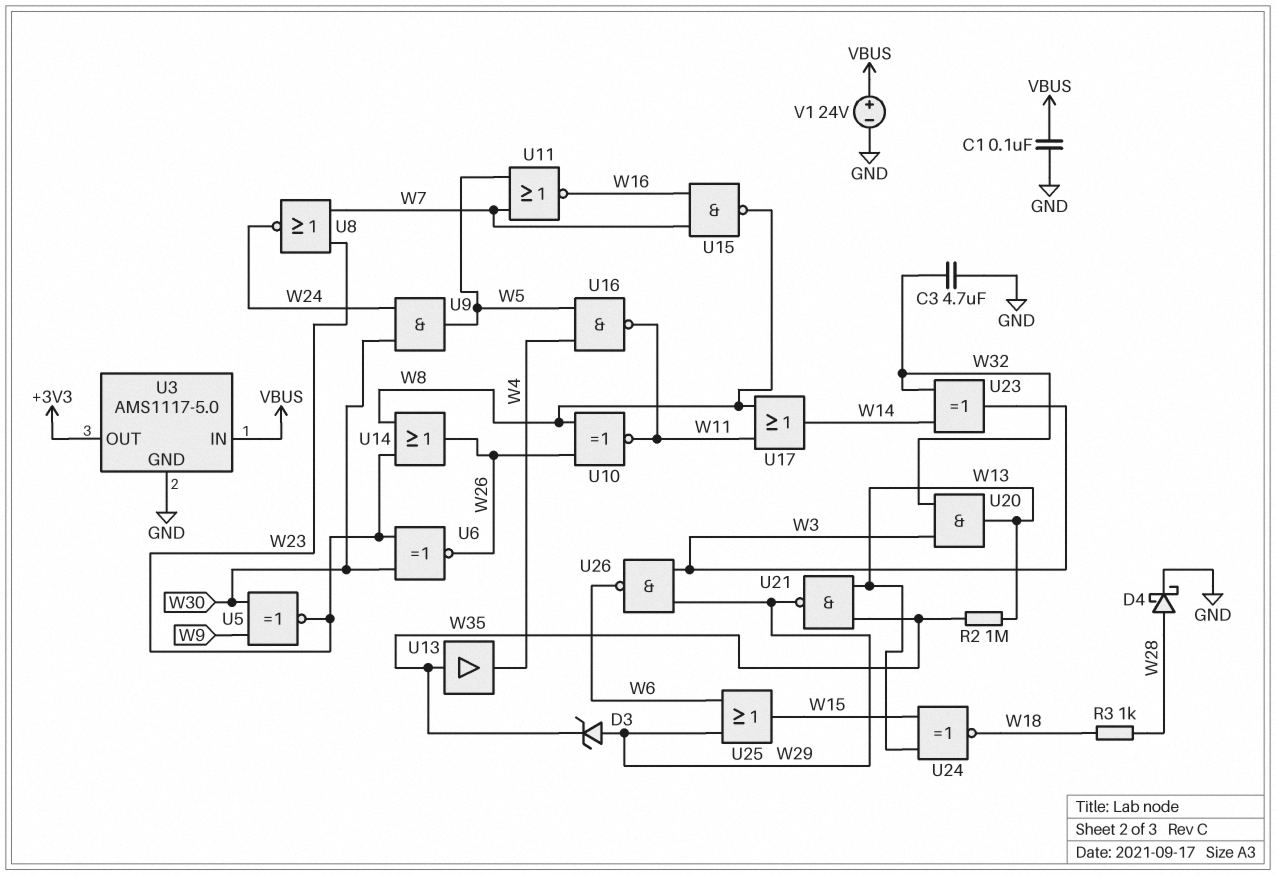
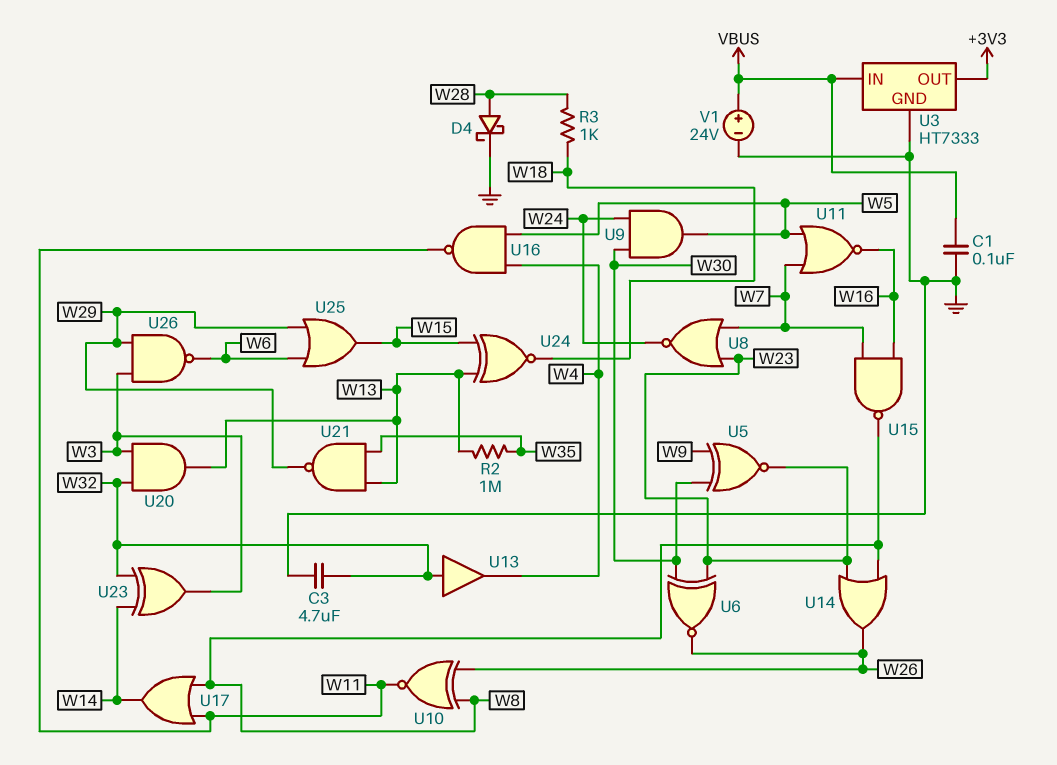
D3: zener (A W29, K W35) -> none
U3: AMS1117-5.0 -> HT7333
U13: buffer (in W35, out W4) -> buffer (in W32, out W4)

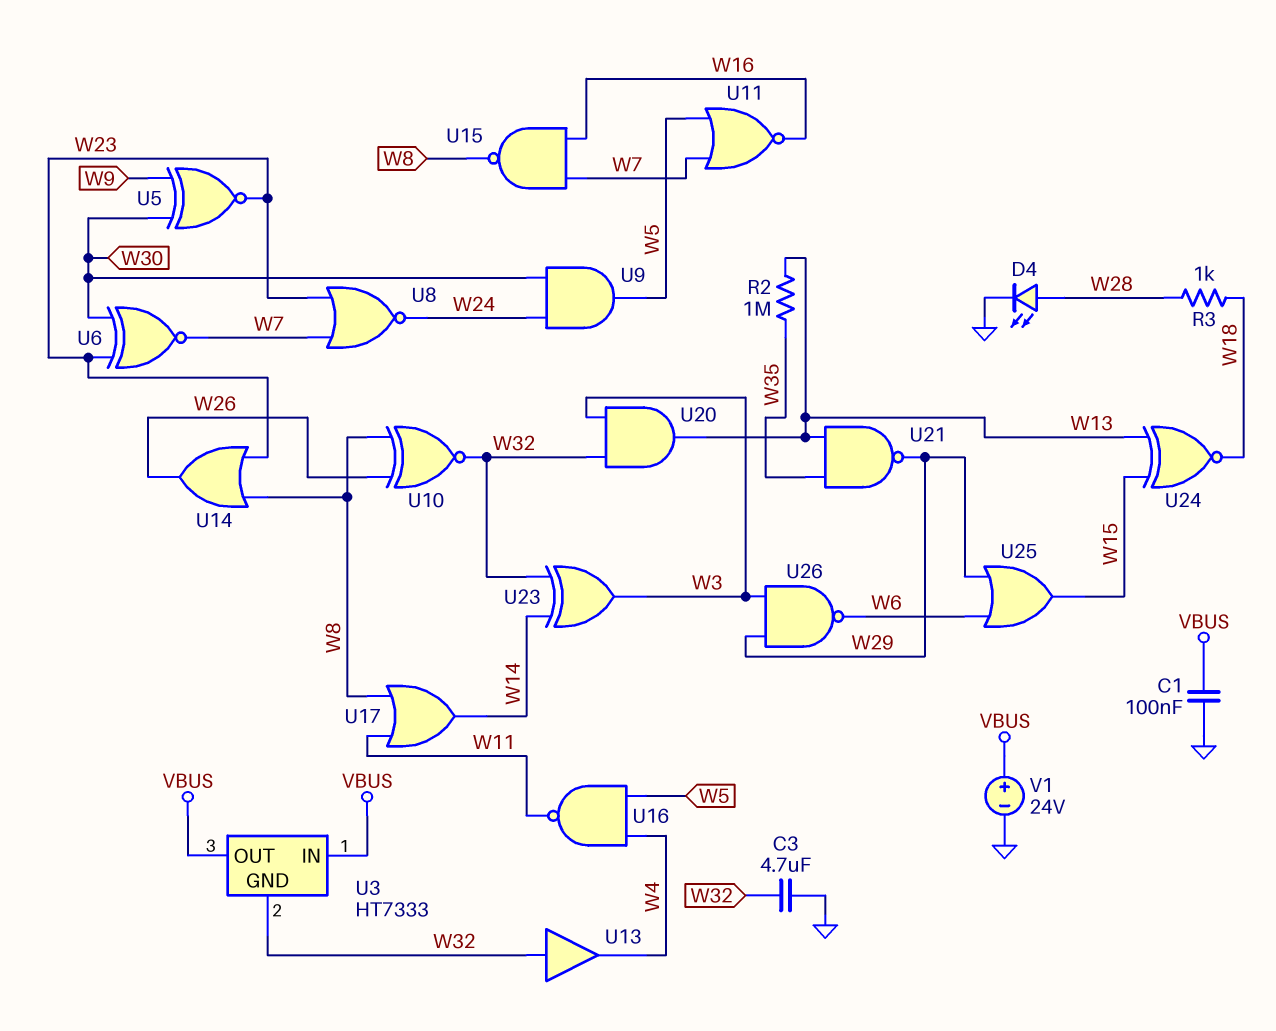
D4: schottky (A W28, K GND) -> LED (A W28, K GND)
U3 pin GND: GND -> W32
U3 pin OUT: +3V3 -> VBUS
U6: XNOR (in W23, in W30, out W26) -> XNOR (in W23, in W30, out W7)
U10: XNOR (in W8, in W26, out W11) -> XNOR (in W8, in W26, out W32)

